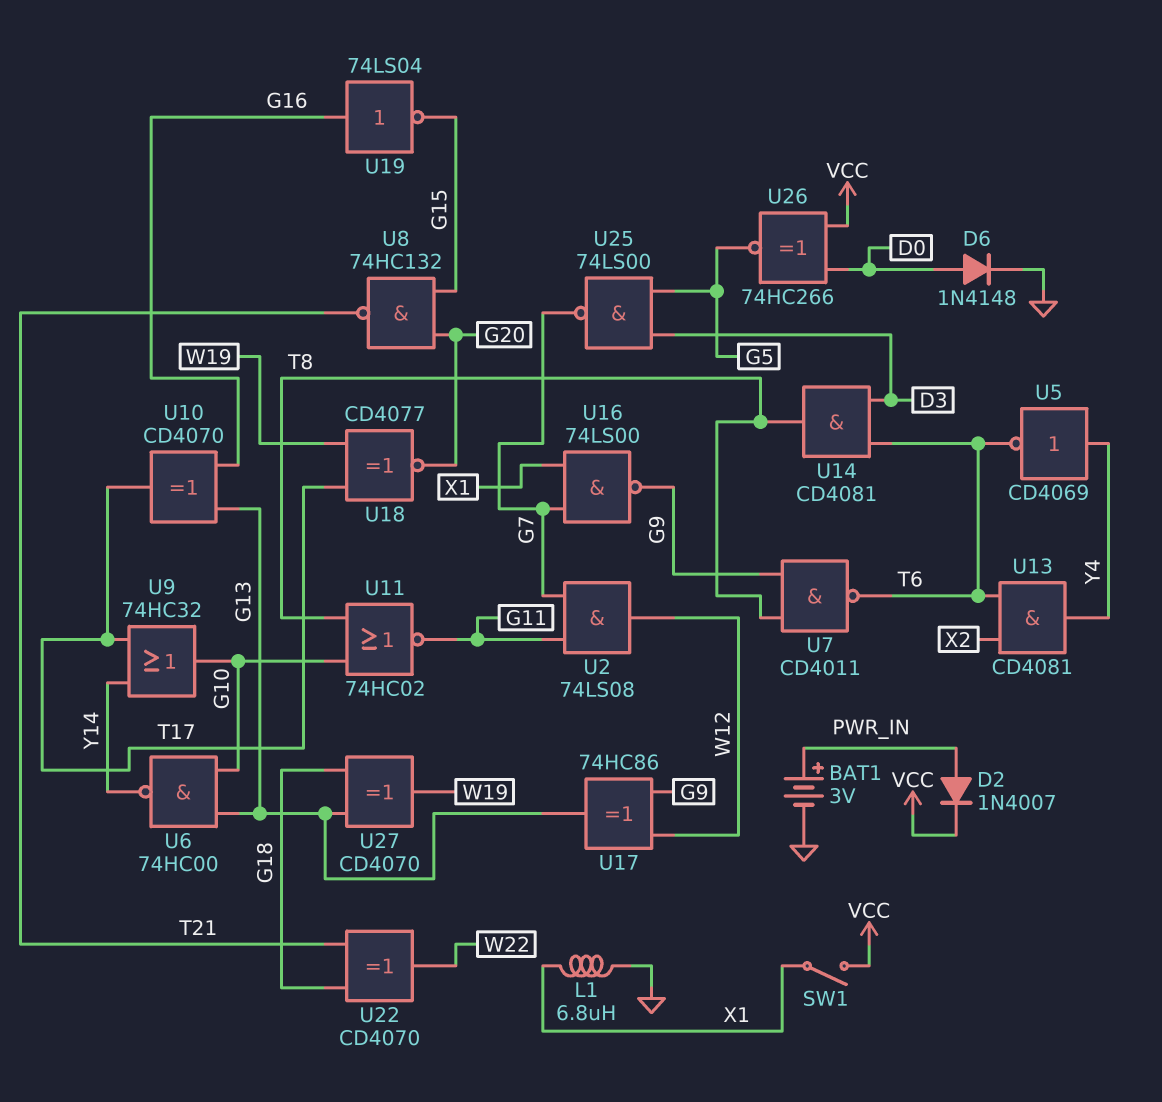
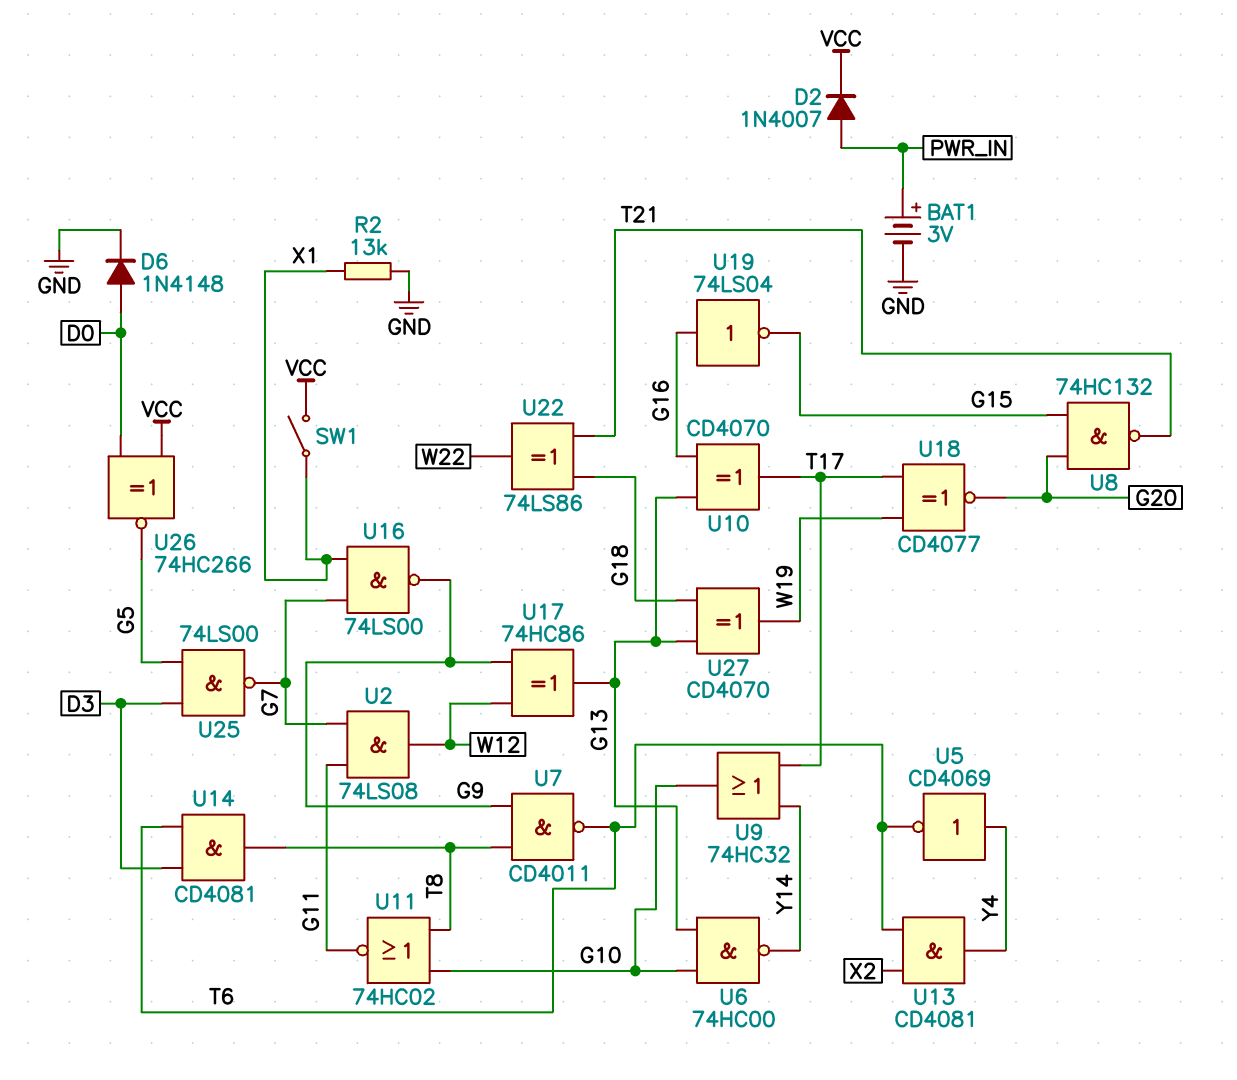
L1: 6.8uH (GND, X1) -> none
R2: none -> 13k (GND, X1)
U22: XOR CD4070 (in G18, in T21, out W22) -> XOR 74LS86 (in G18, in T21, out W22)

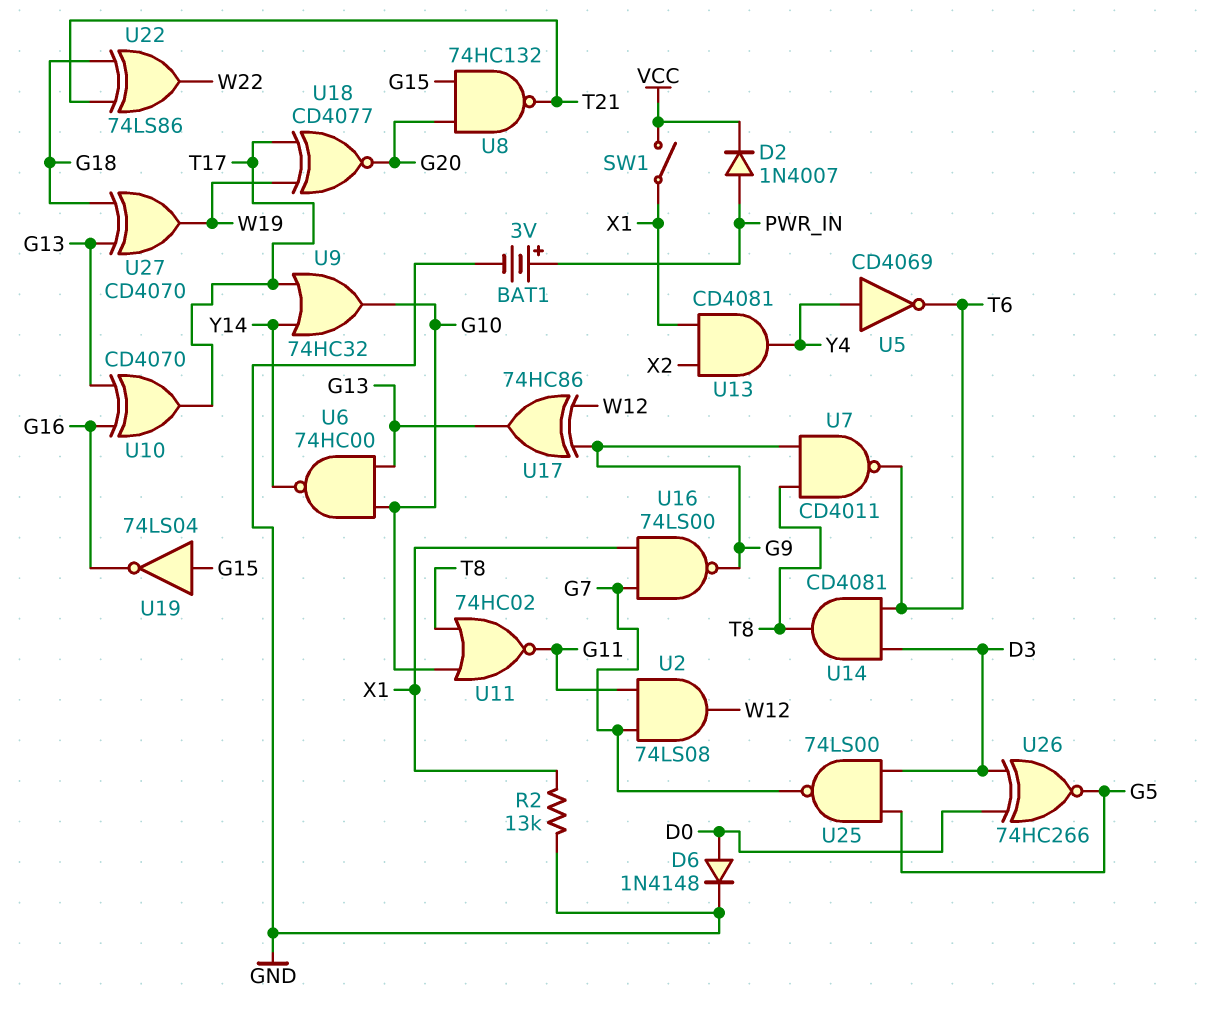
U13: AND CD4081 (in T6, in X2, out Y4) -> AND CD4081 (in X1, in X2, out Y4)
U19: NOT 74LS04 (in G16, out G15) -> NOT 74LS04 (in G15, out G16)
U26: XNOR 74HC266 (in D0, in VCC, out G5) -> XNOR 74HC266 (in D0, in D3, out G5)

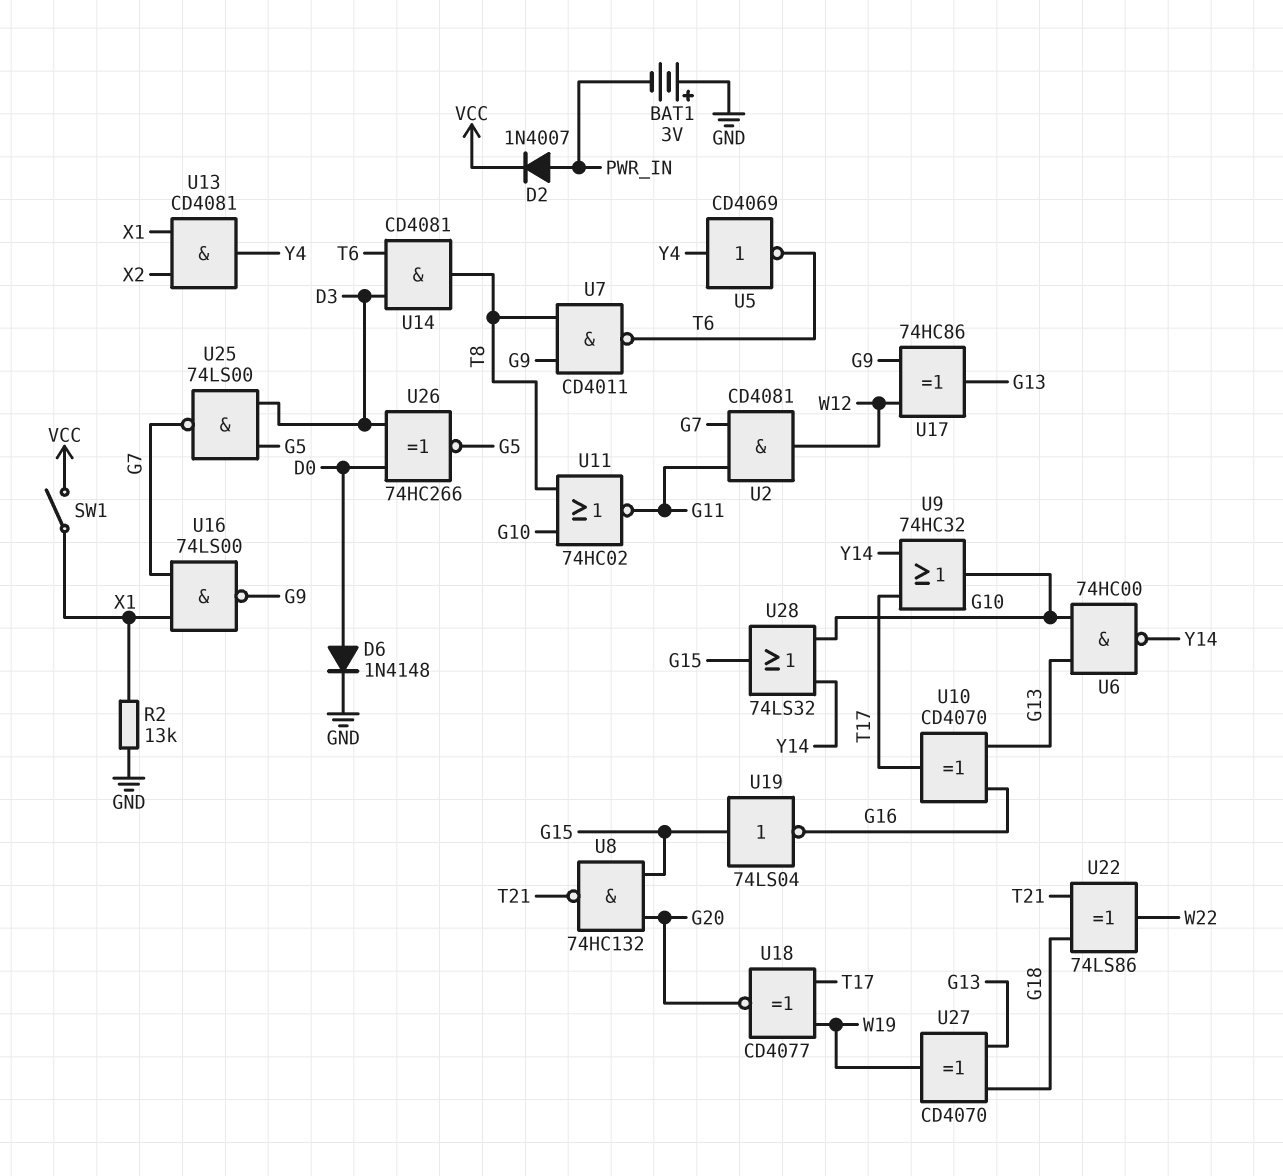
BAT1: 3V (plus PWR_IN, minus GND) -> 3V (plus GND, minus PWR_IN)
U2: AND 74LS08 (in G7, in G11, out W12) -> AND CD4081 (in G7, in G11, out W12)
U28: none -> OR 74LS32 (in G10, in Y14, out G15)

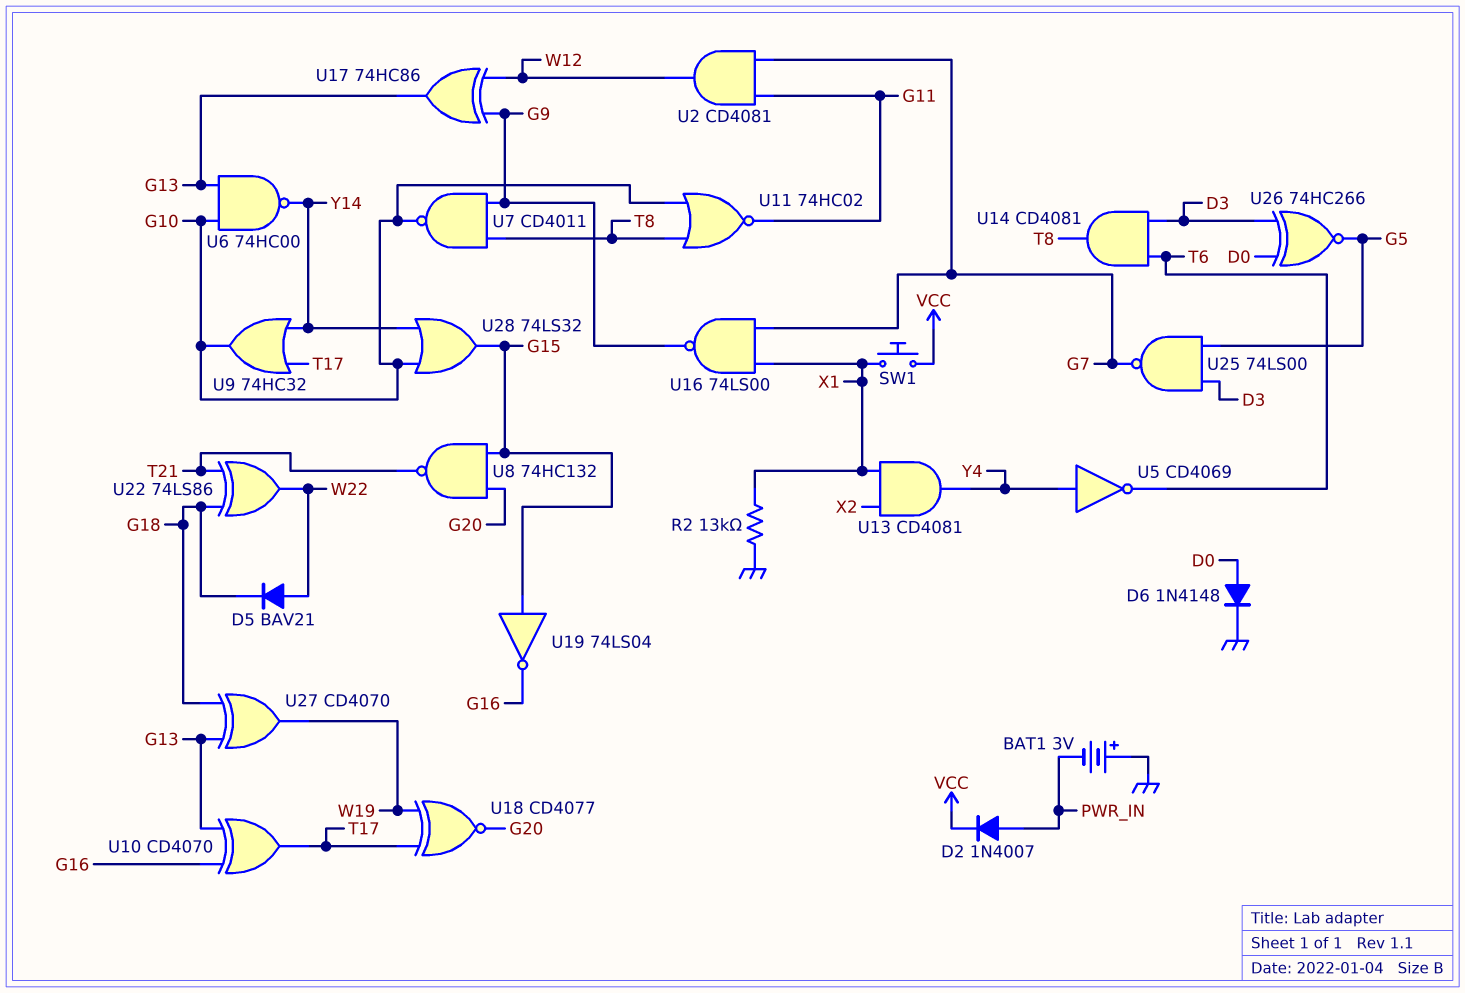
D5: none -> diode BAV21 (A W22, K G18)
SW1: switch (VCC, X1) -> button (VCC, X1)
U7: NAND CD4011 (in G9, in T8, out T6) -> NAND CD4011 (in G9, in T8, out G10)

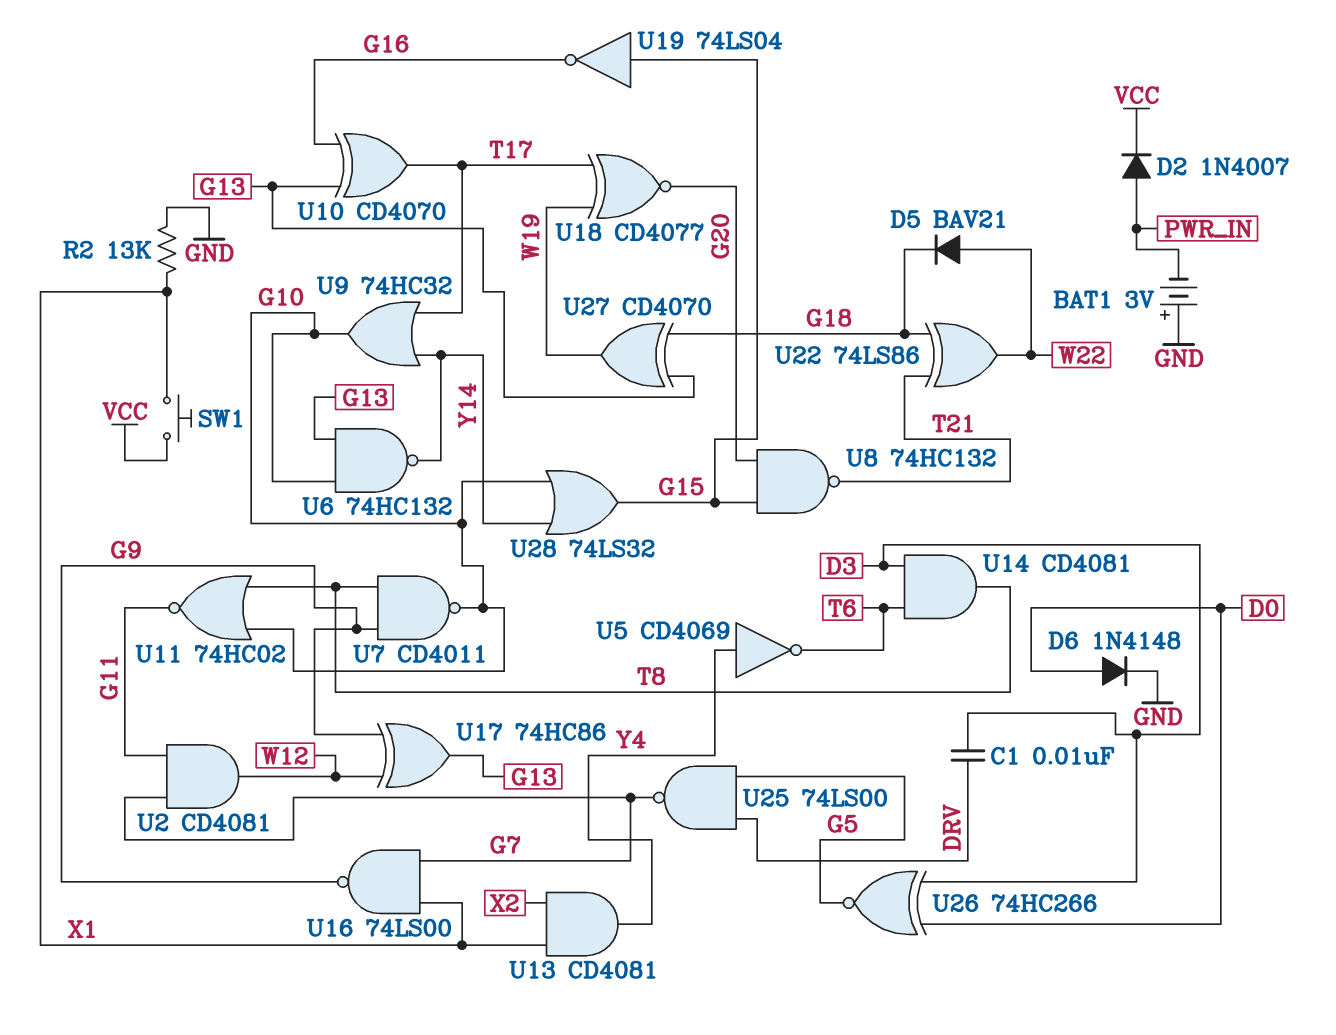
C1: none -> 10nF (D3, DRV)
U6: NAND 74HC00 (in G10, in G13, out Y14) -> NAND 74HC132 (in G10, in G13, out Y14)
U25: NAND 74LS00 (in D3, in G5, out G7) -> NAND 74LS00 (in DRV, in G5, out G7)

